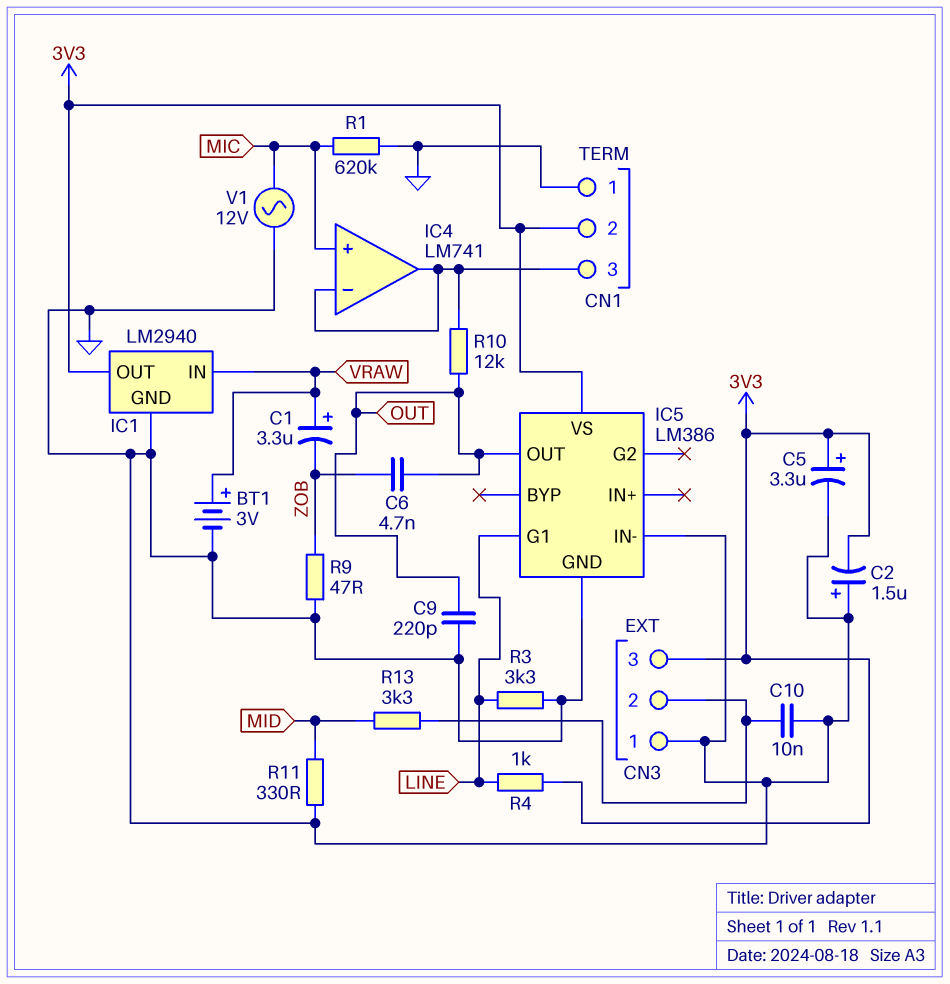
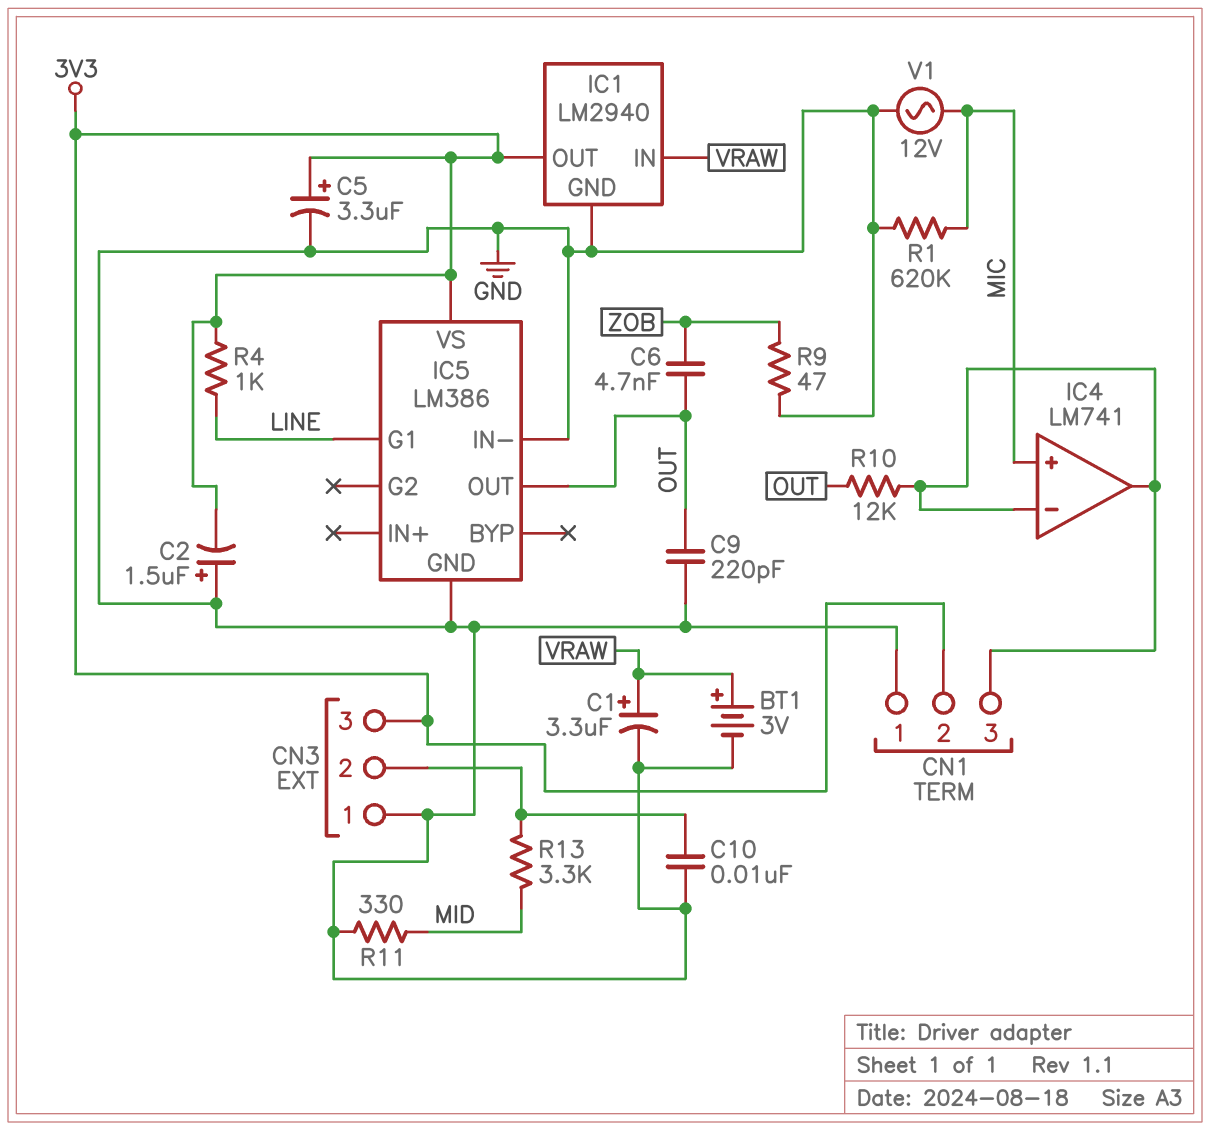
C1: 3.3uF (plus VRAW, minus ZOB) -> 3.3uF (plus VRAW, minus GND)
R3: 3.3k (GND, LINE) -> none

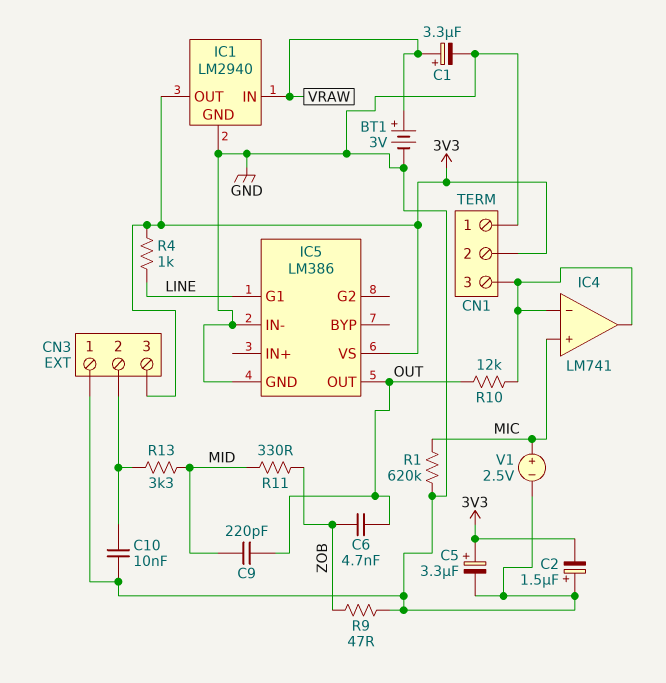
C9: 220pF (GND, OUT) -> 220pF (MID, OUT)
R11: 330 (GND, MID) -> 330 (MID, ZOB)
V1: AC 12V (GND, MIC) -> 2.5V (plus MIC, minus GND)

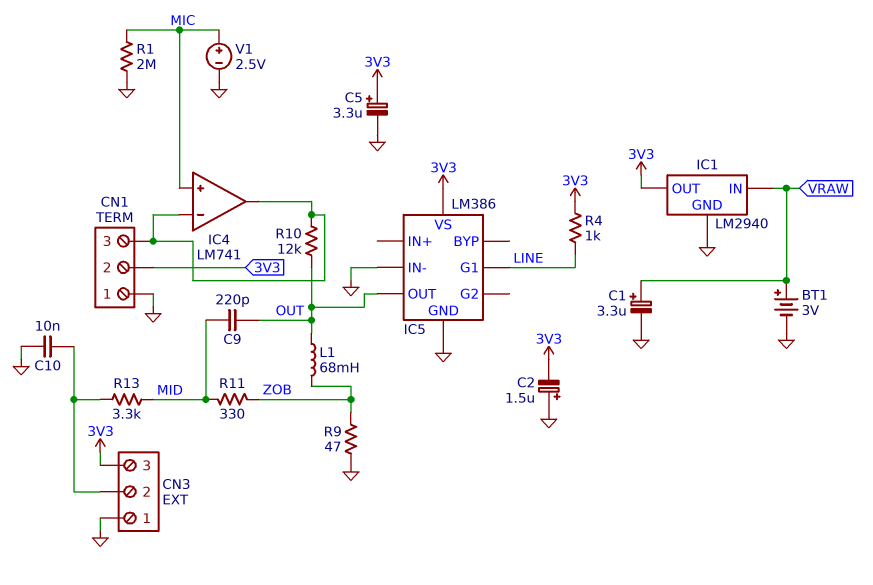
C6: 4.7nF (OUT, ZOB) -> none
L1: none -> 68mH (OUT, ZOB)
R1: 620k (GND, MIC) -> 2M (GND, MIC)

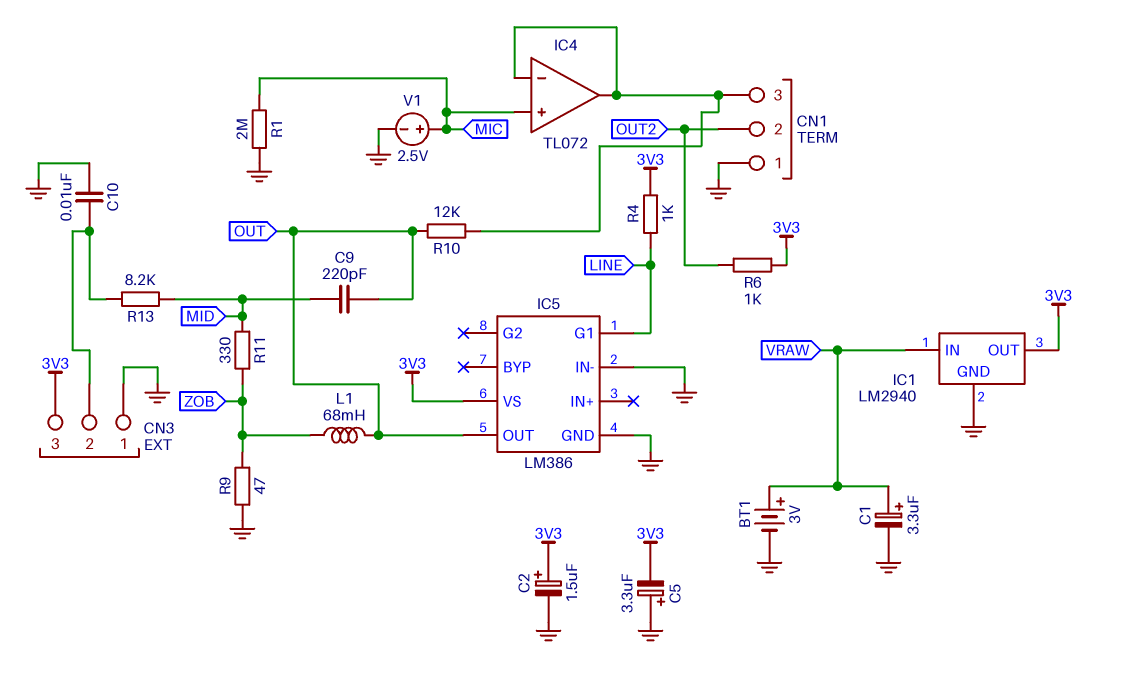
C2: 1.5uF (plus GND, minus 3V3) -> 1.5uF (plus 3V3, minus GND)
C5: 3.3uF (plus 3V3, minus GND) -> 3.3uF (plus GND, minus 3V3)
CN1 pin 2: 3V3 -> OUT2
IC4: LM741 -> TL072
R6: none -> 1k (3V3, OUT2)
R13: 3.3k (CN3/2, MID) -> 8.2k (CN3/2, MID)

